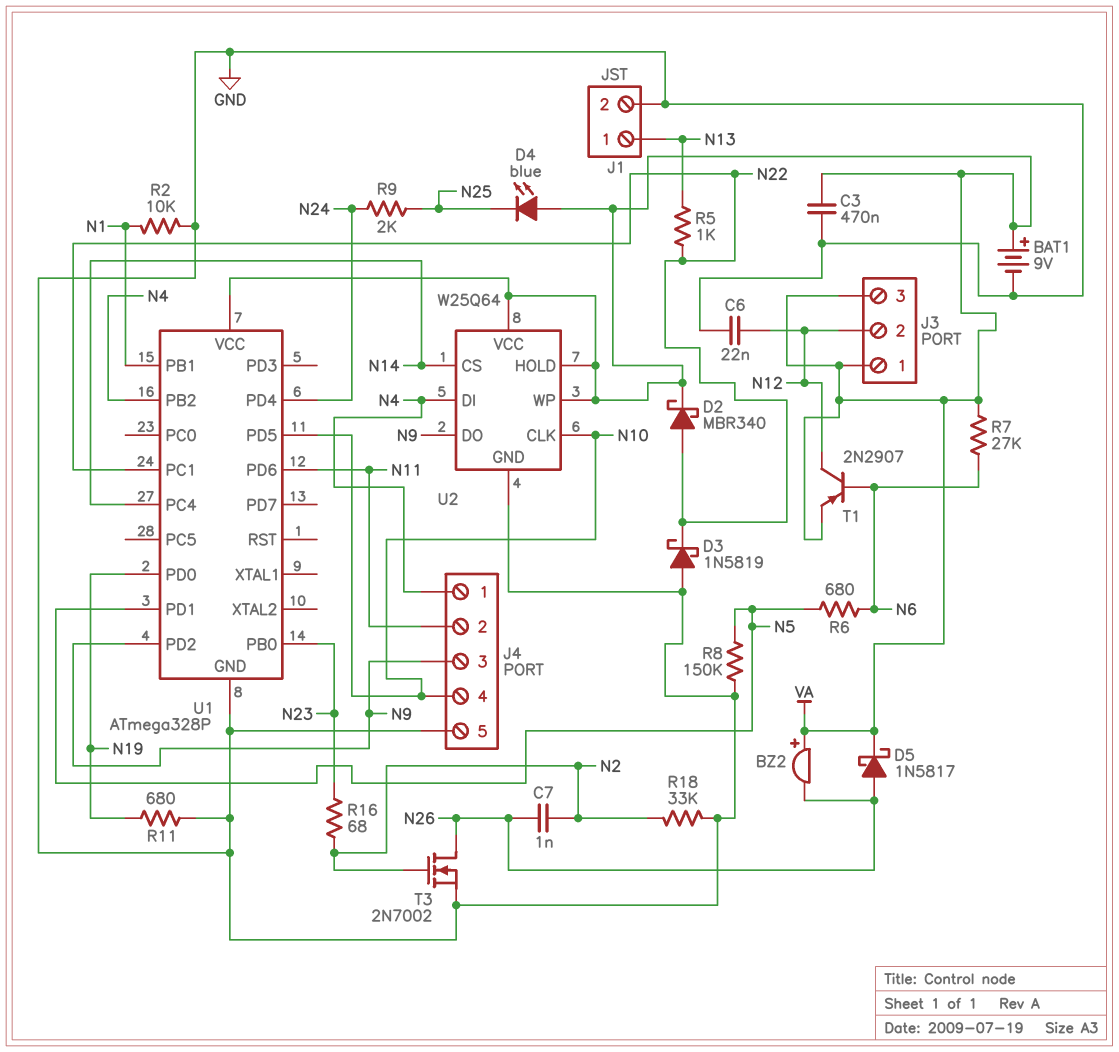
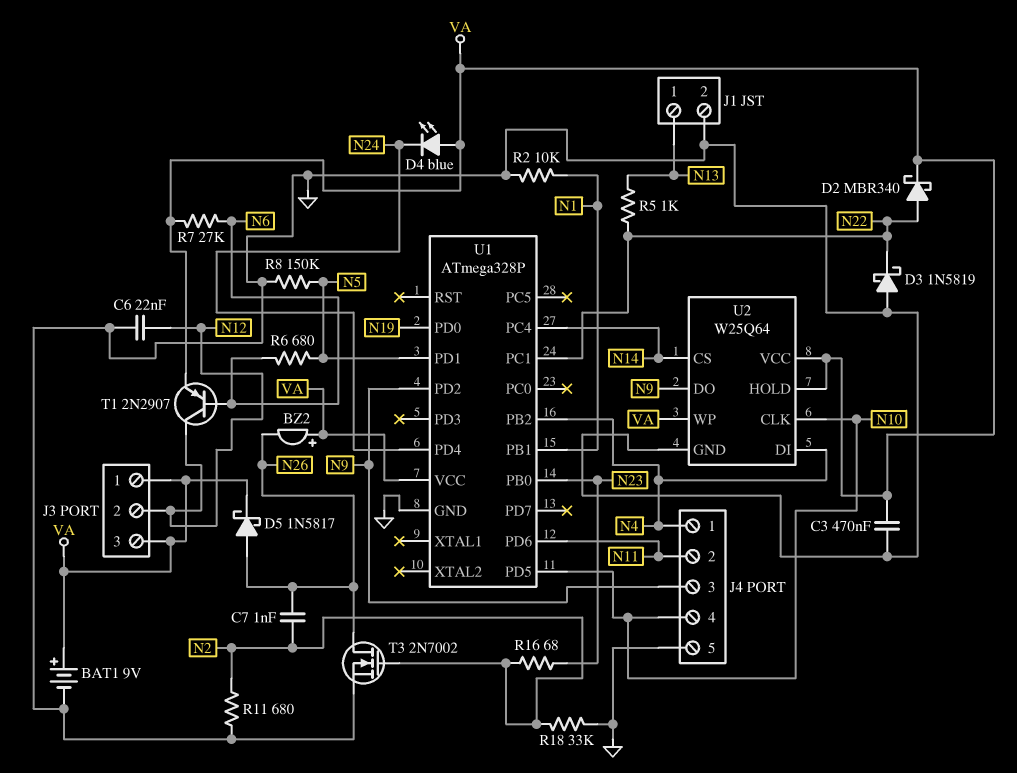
D4: LED blue (A VA, K N25) -> LED blue (A VA, K N24)
R9: 2k (N24, N25) -> none
R11: 680 (GND, N19) -> 680 (GND, N2)

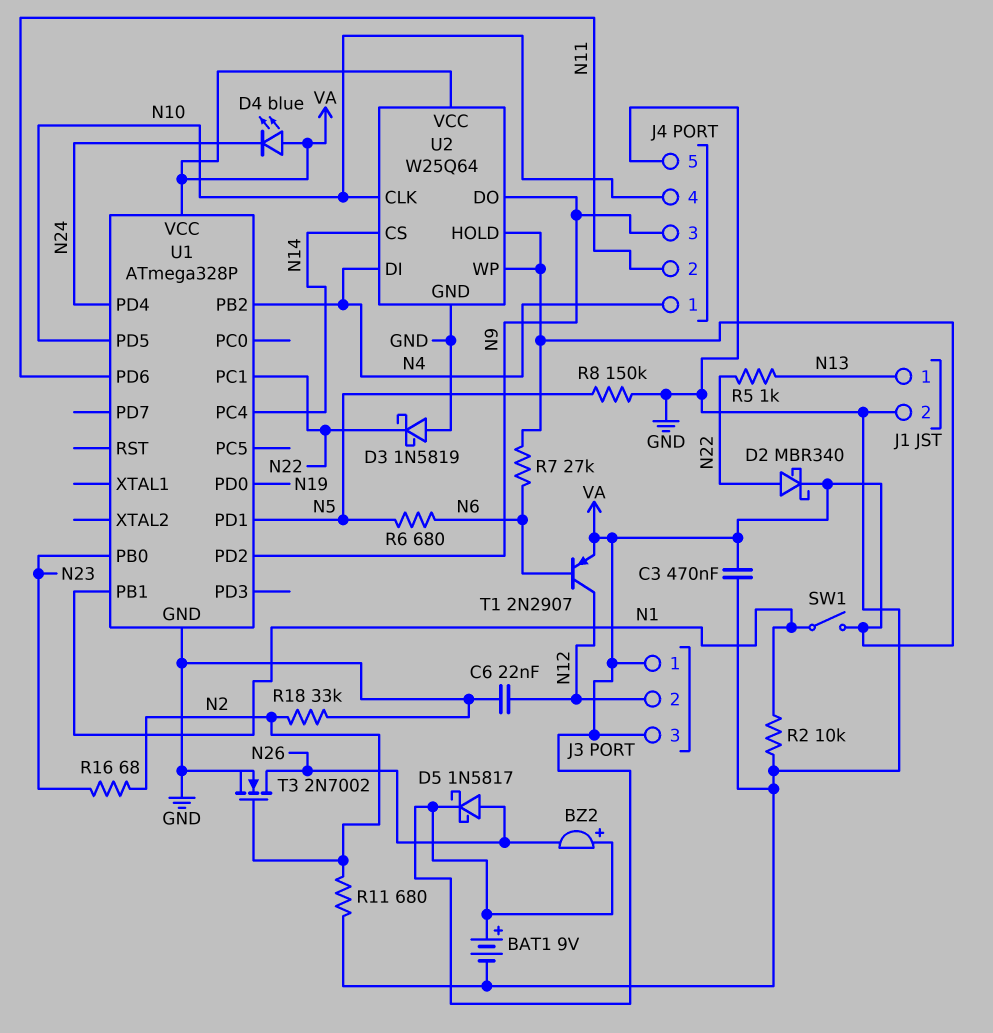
C7: 1nF (N2, N26) -> none
SW1: none -> switch (N1, VA)

